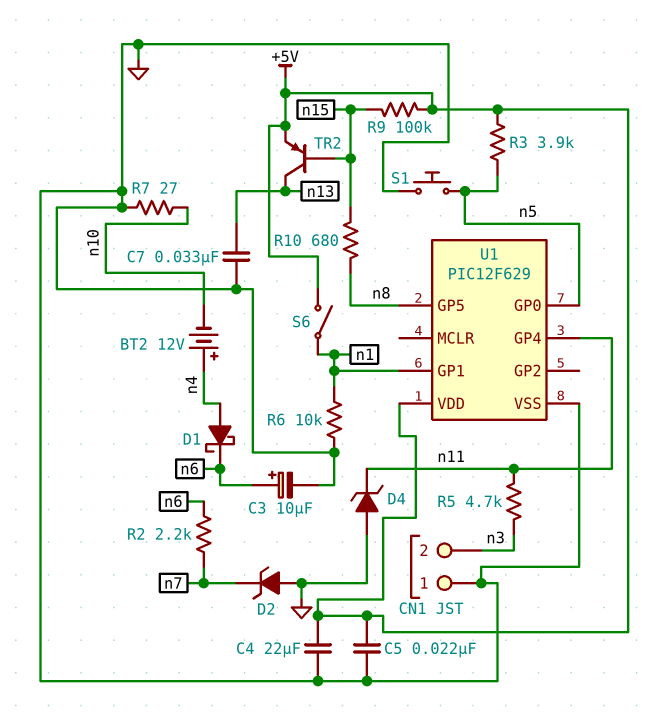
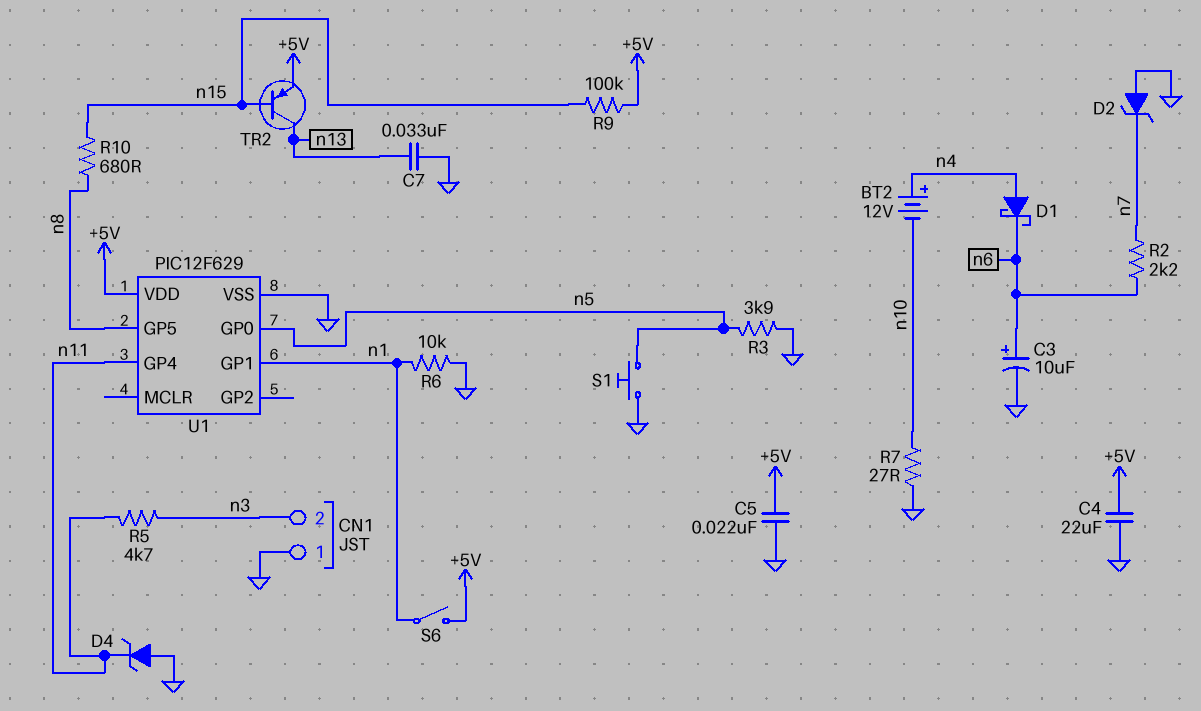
R3: 3.9k (+5V, n5) -> 3.9k (GND, n5)

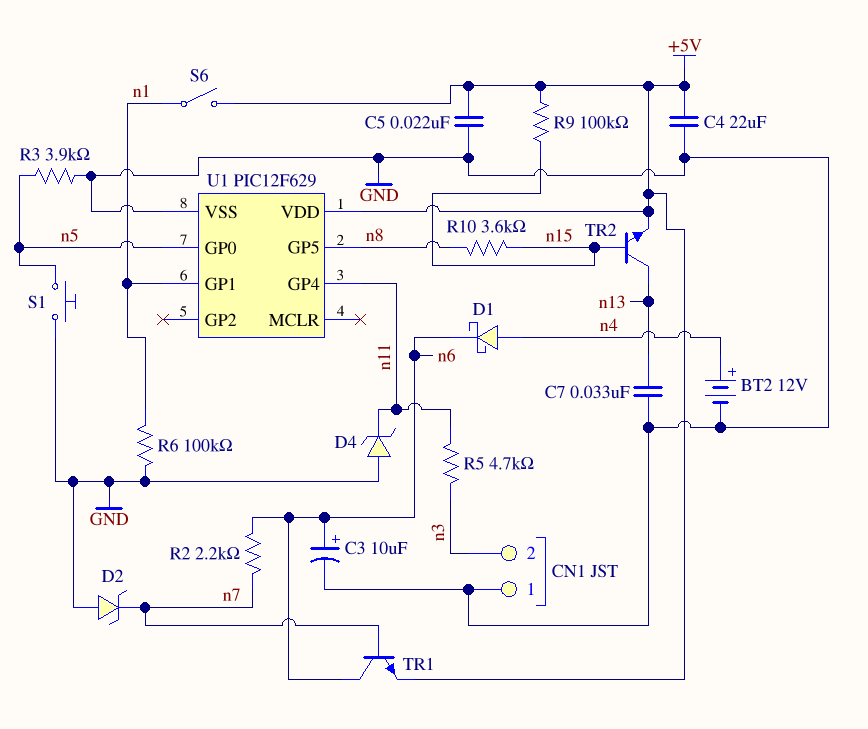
BT2: 12V (plus n4, minus n10) -> 12V (plus n4, minus GND)
R6: 10k (GND, n1) -> 100k (GND, n1)
R7: 27 (GND, n10) -> none
R10: 680 (n8, n15) -> 3.6k (n8, n15)
TR1: none -> NPN (B n7, C n6, E +5V)
TR2: PNP (B n15, C n13, E +5V) -> NPN (B n15, C n13, E +5V)

